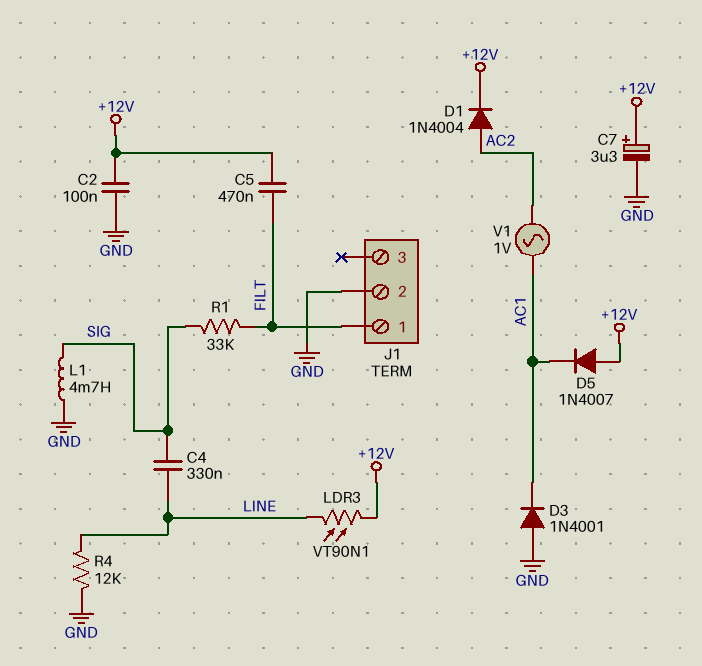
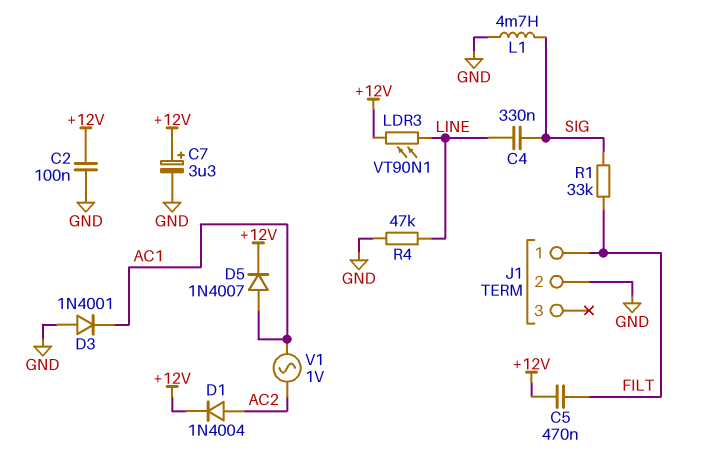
D5: diode 1N4007 (A +12V, K AC1) -> diode 1N4007 (A AC1, K +12V)
R4: 12k (GND, LINE) -> 47k (GND, LINE)

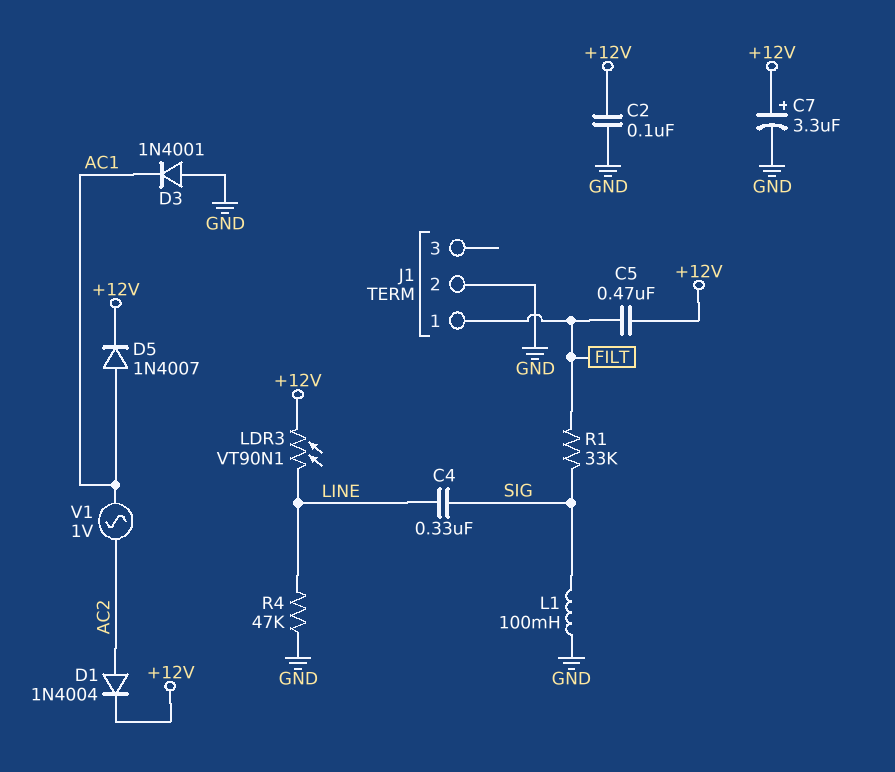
L1: 4.7mH (GND, SIG) -> 100mH (GND, SIG)

